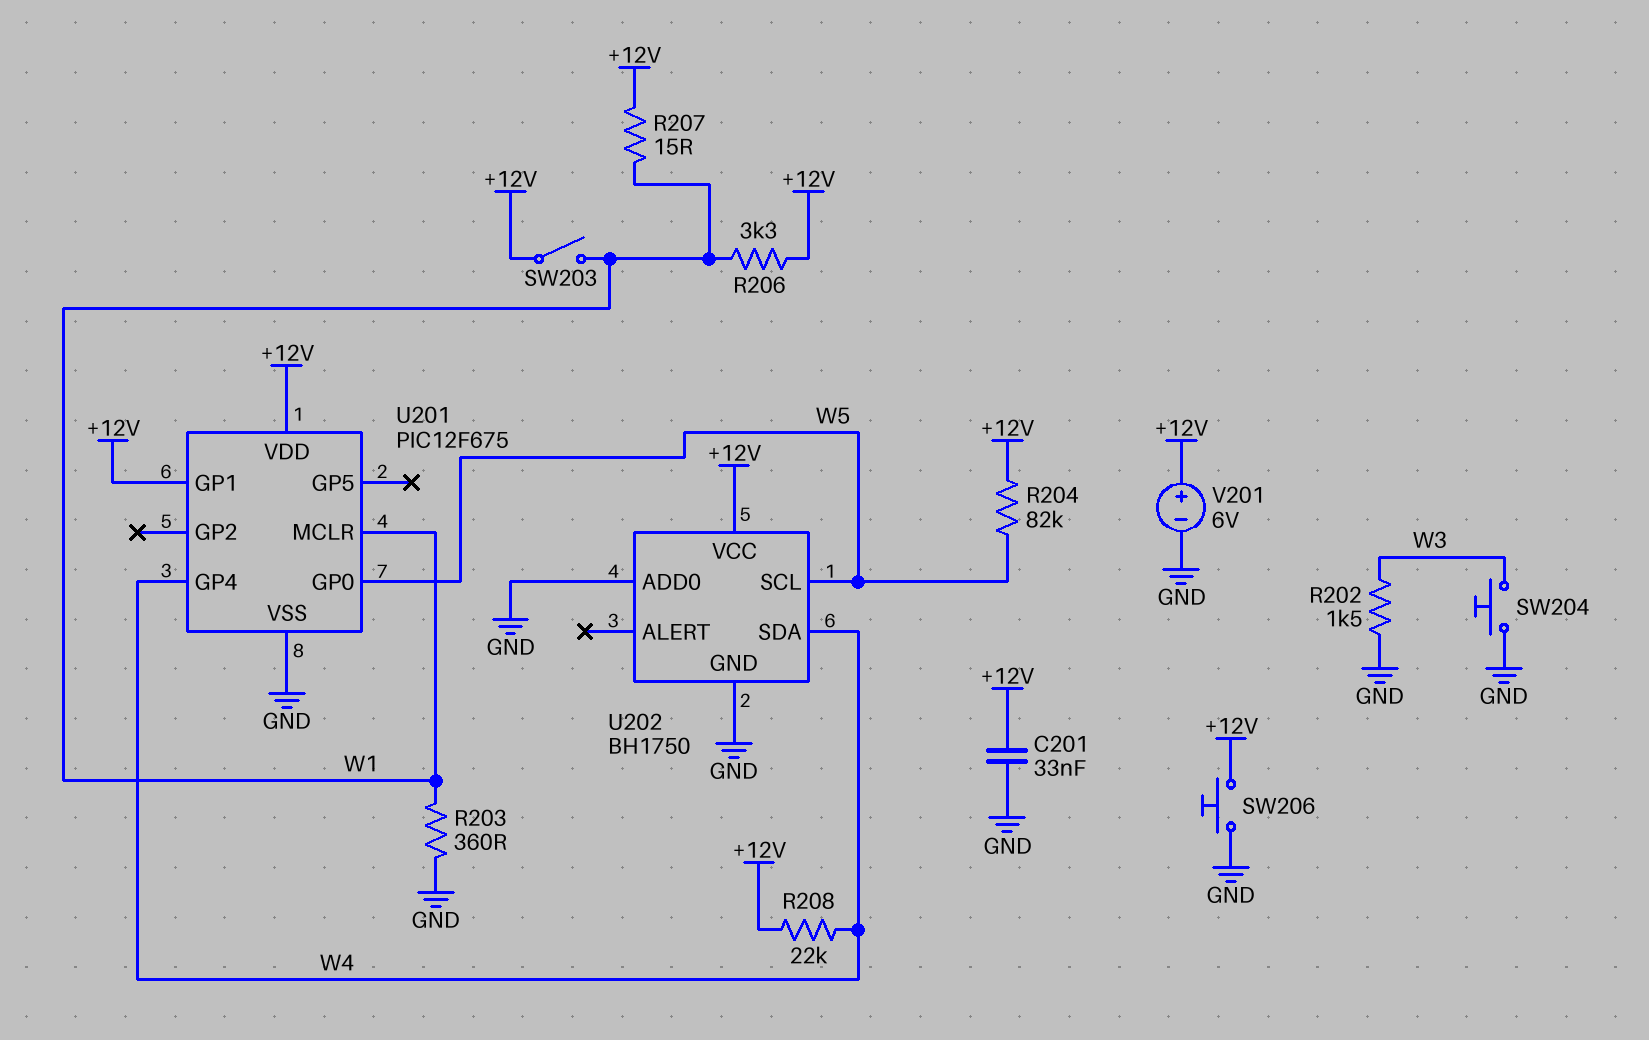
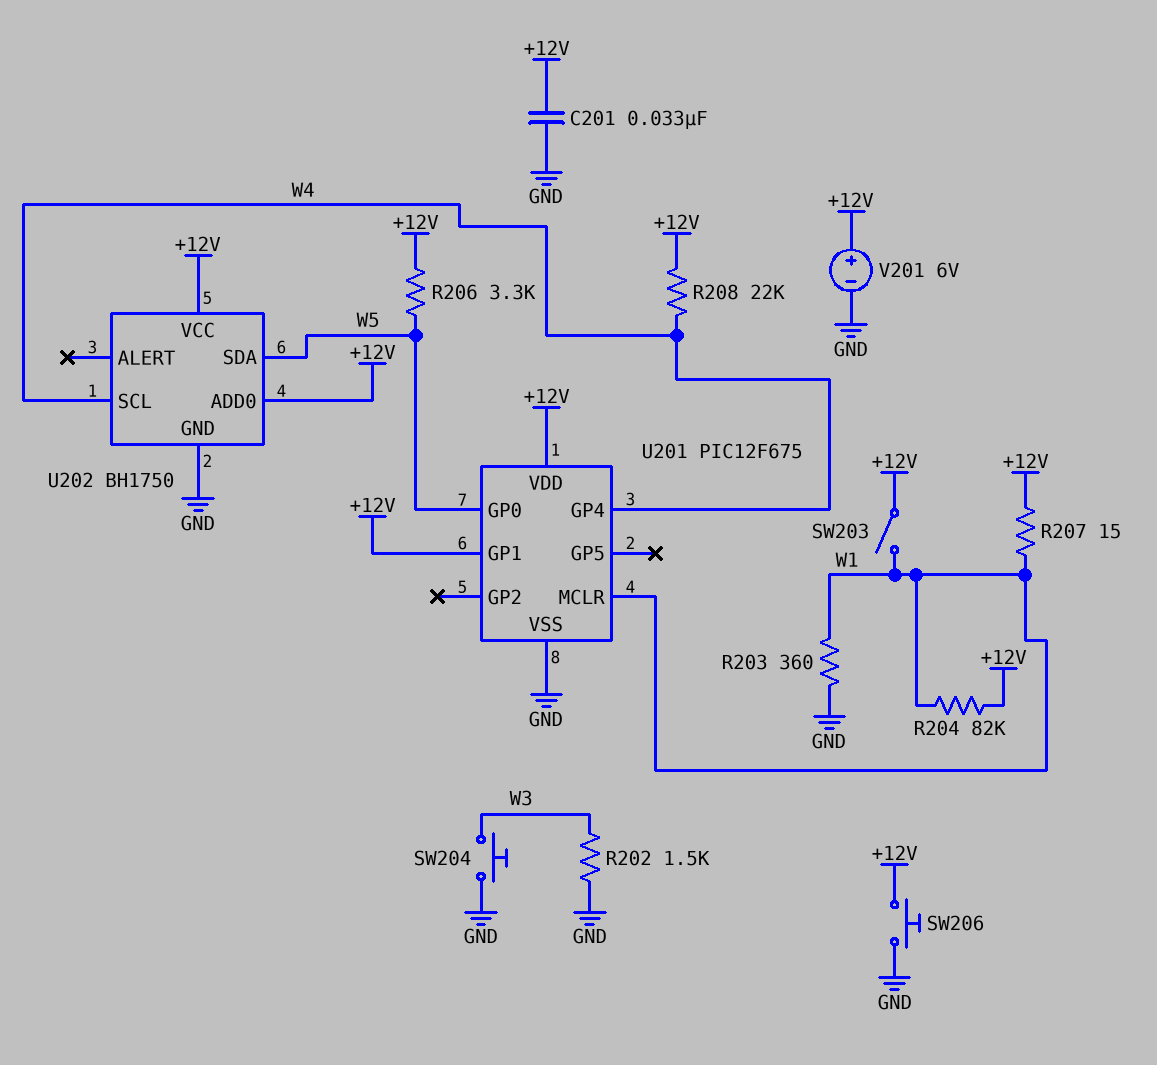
R204: 82k (+12V, W5) -> 82k (+12V, W1)
R206: 3.3k (+12V, W1) -> 3.3k (+12V, W5)
U202 pin ADD0: GND -> +12V
U202 pin SCL: W5 -> W4
U202 pin SDA: W4 -> W5

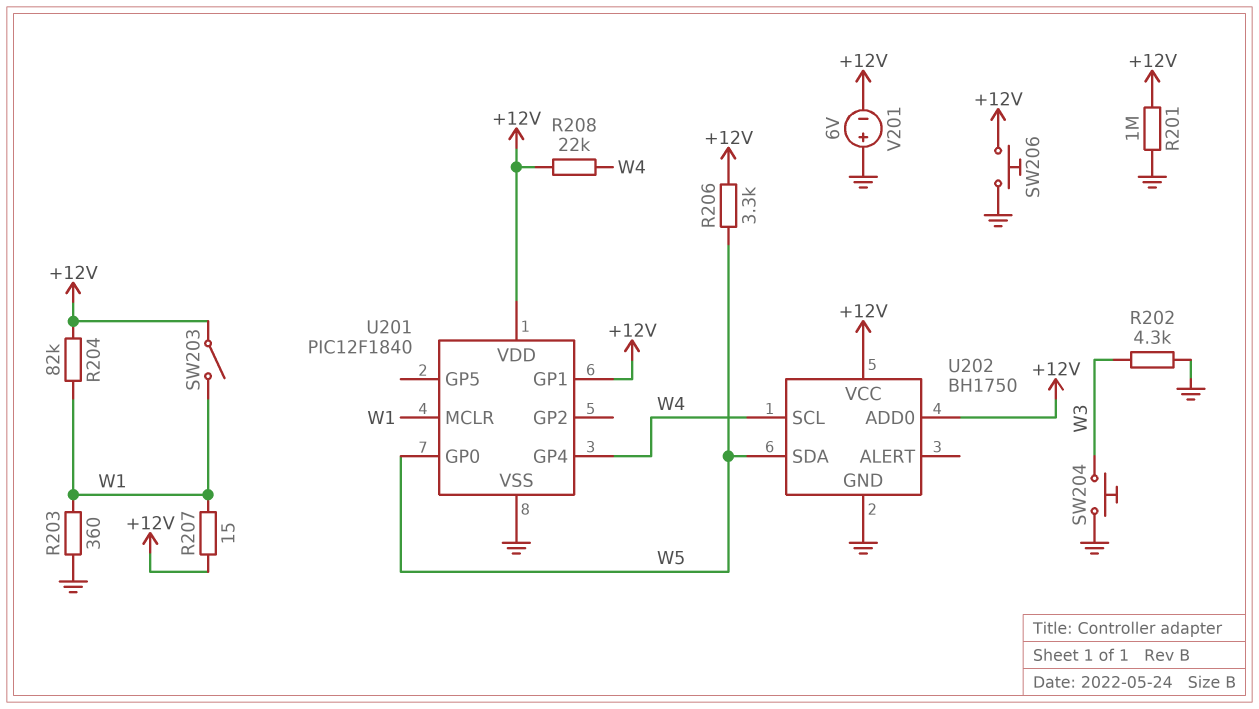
C201: 33nF (+12V, GND) -> none
R201: none -> 1M (+12V, GND)
R202: 1.5k (GND, W3) -> 4.3k (GND, W3)
U201: PIC12F675 -> PIC12F1840
V201: 6V (plus +12V, minus GND) -> 6V (plus GND, minus +12V)

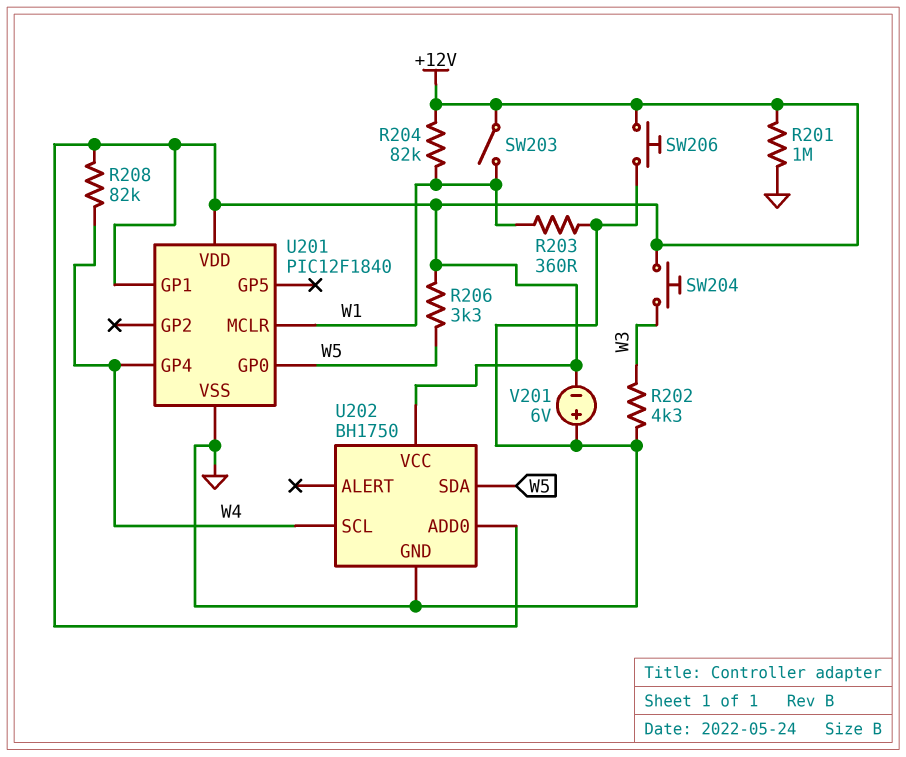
R207: 15 (+12V, W1) -> none
R208: 22k (+12V, W4) -> 82k (+12V, W4)
SW204: button (GND, W3) -> button (+12V, W3)

